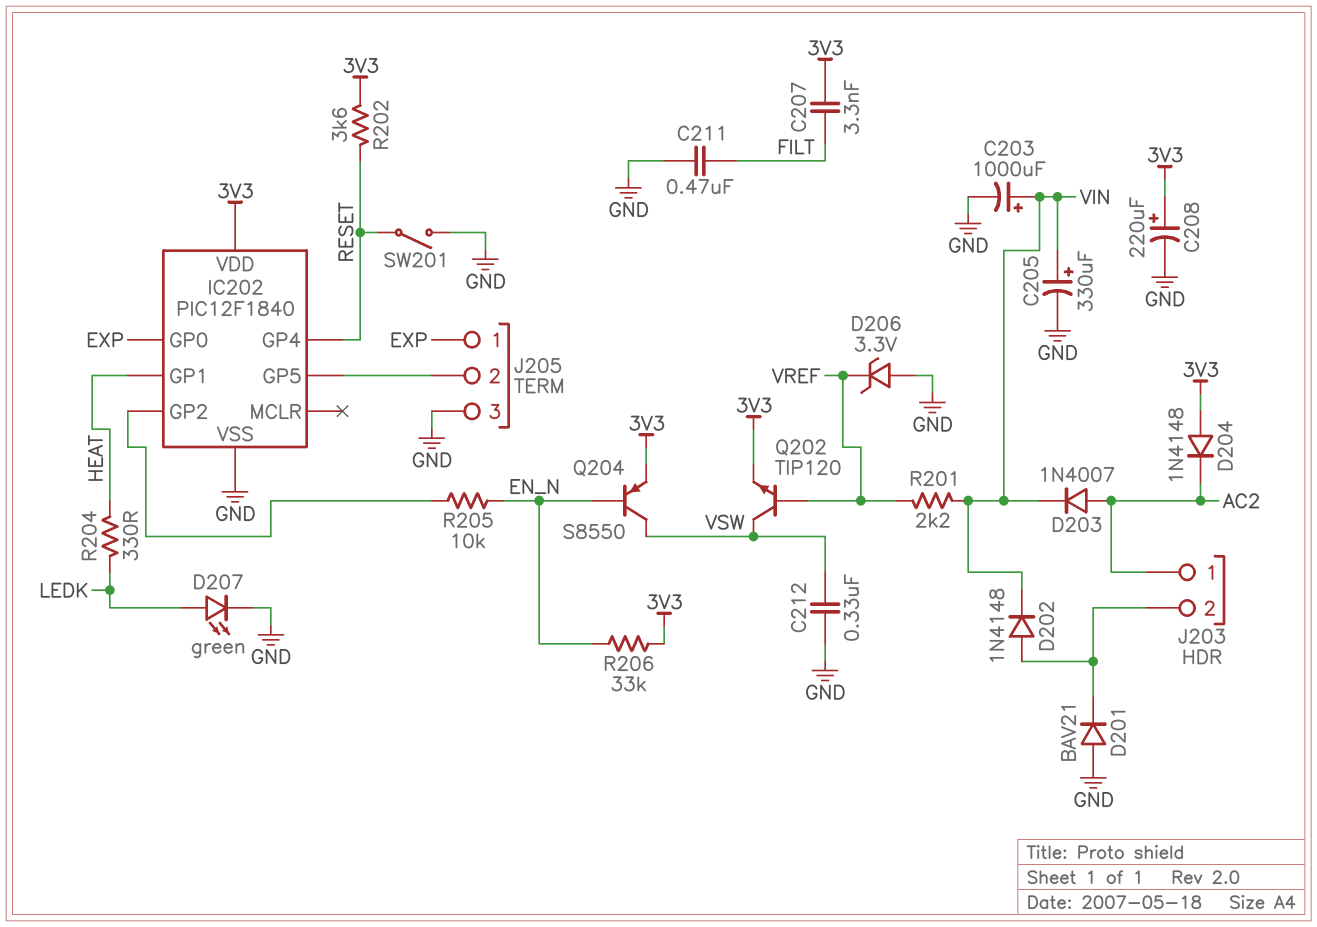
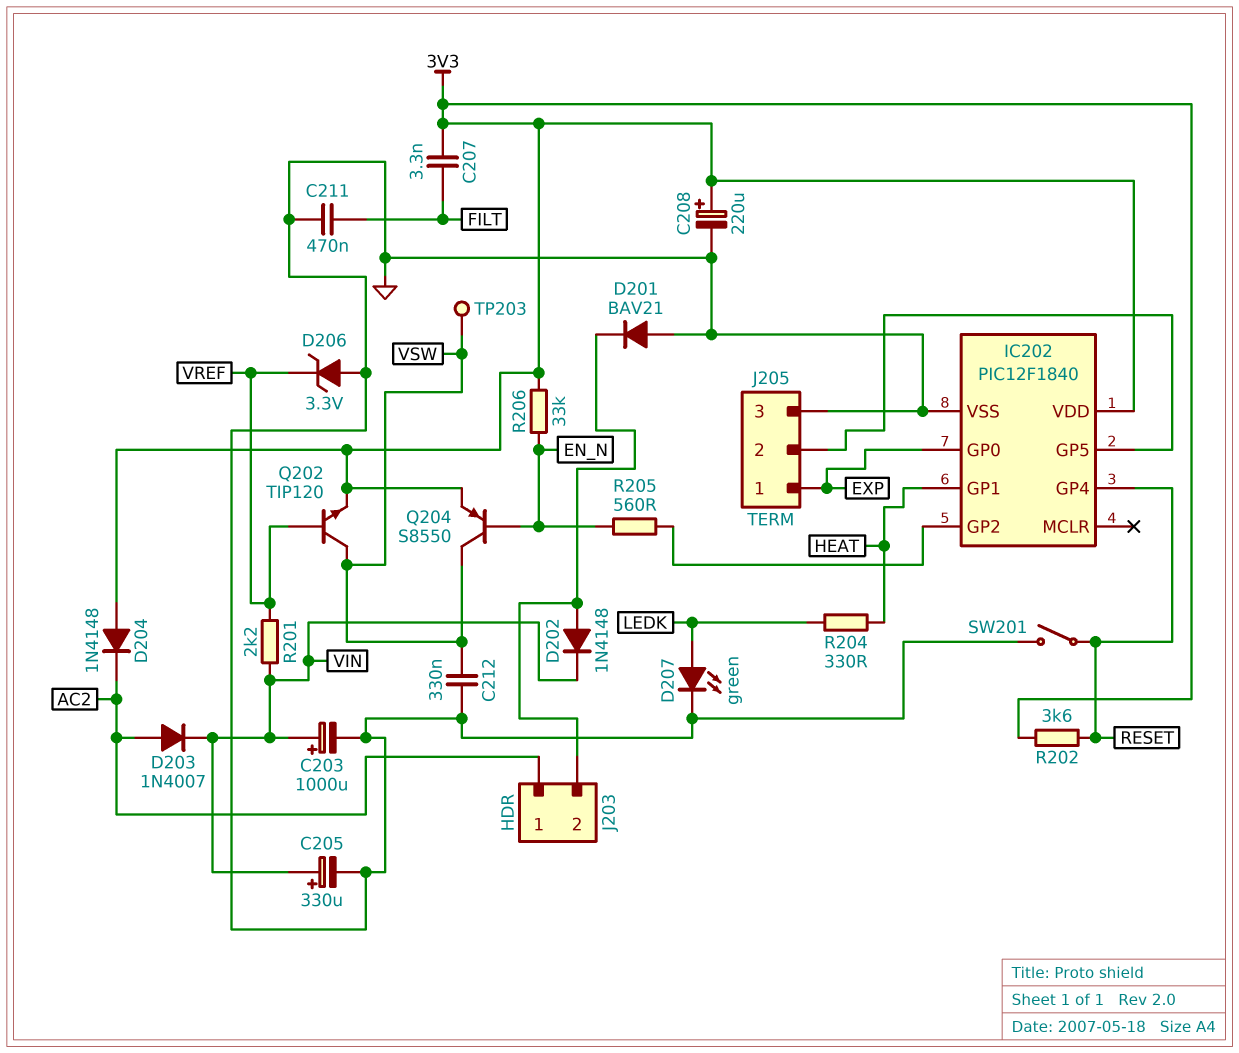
R205: 10k (EN_N, IC202/GP2) -> 560 (EN_N, IC202/GP2)
TP203: none -> test point (VSW)

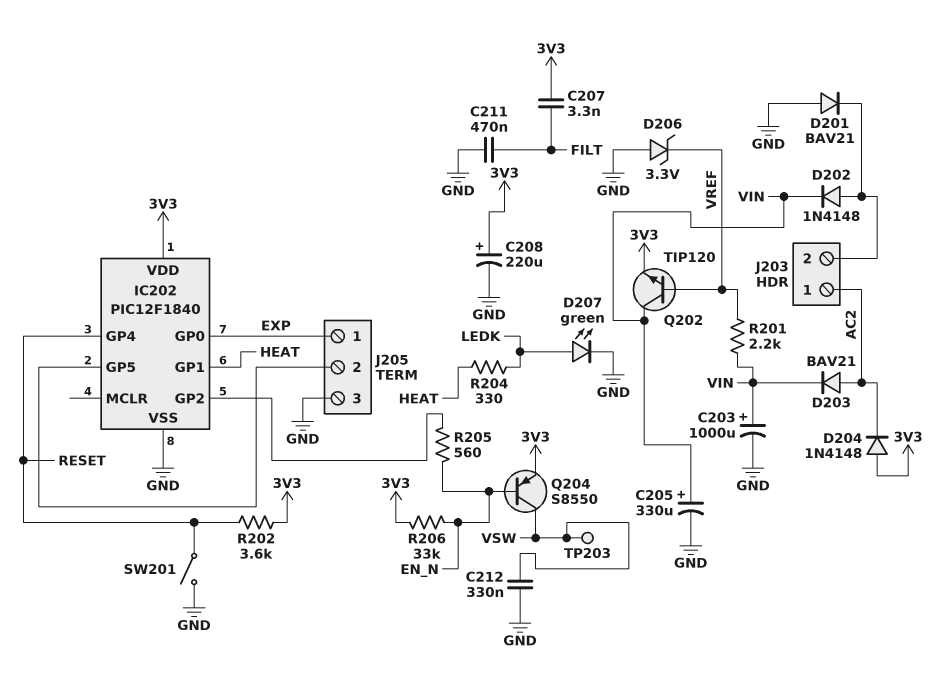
D203: diode 1N4007 (A AC2, K VIN) -> diode BAV21 (A AC2, K VIN)
Q202: NPN TIP120 (B VREF, C VSW, E 3V3) -> NPN TIP120 (B VREF, C VIN, E 3V3)

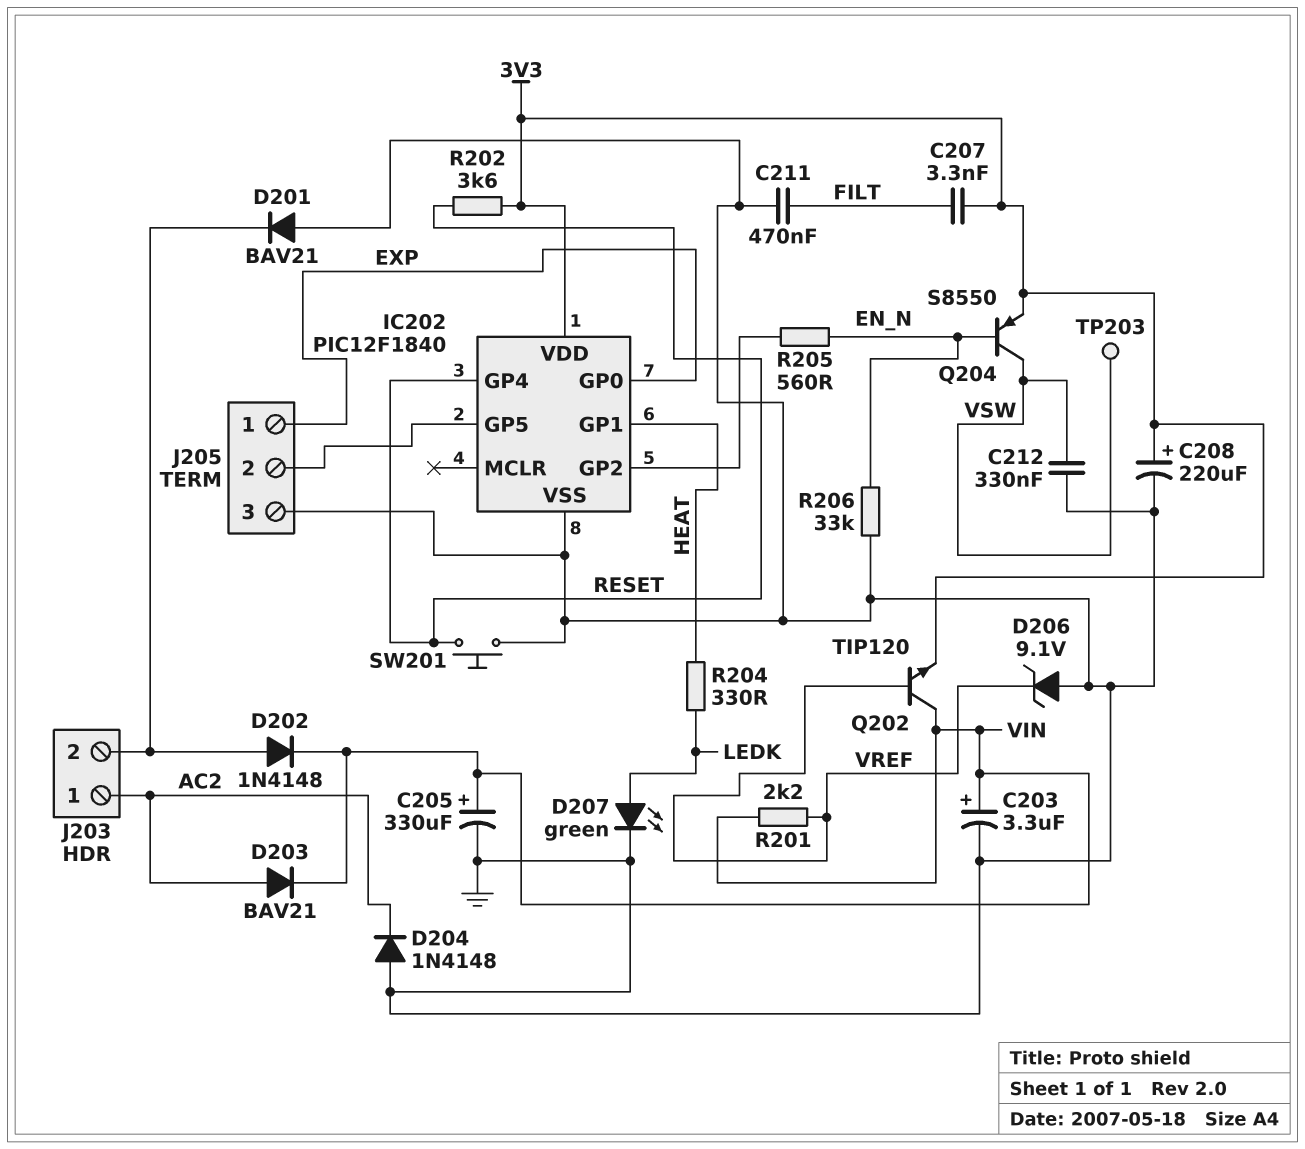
C203: 1000uF (plus VIN, minus GND) -> 3.3uF (plus VIN, minus GND)
D204: diode 1N4148 (A 3V3, K AC2) -> diode 1N4148 (A GND, K AC2)
D206: zener 3.3V (A GND, K VREF) -> zener 9.1V (A GND, K VREF)
R206: 33k (3V3, EN_N) -> 33k (EN_N, GND)
SW201: switch (GND, RESET) -> button (GND, RESET)

